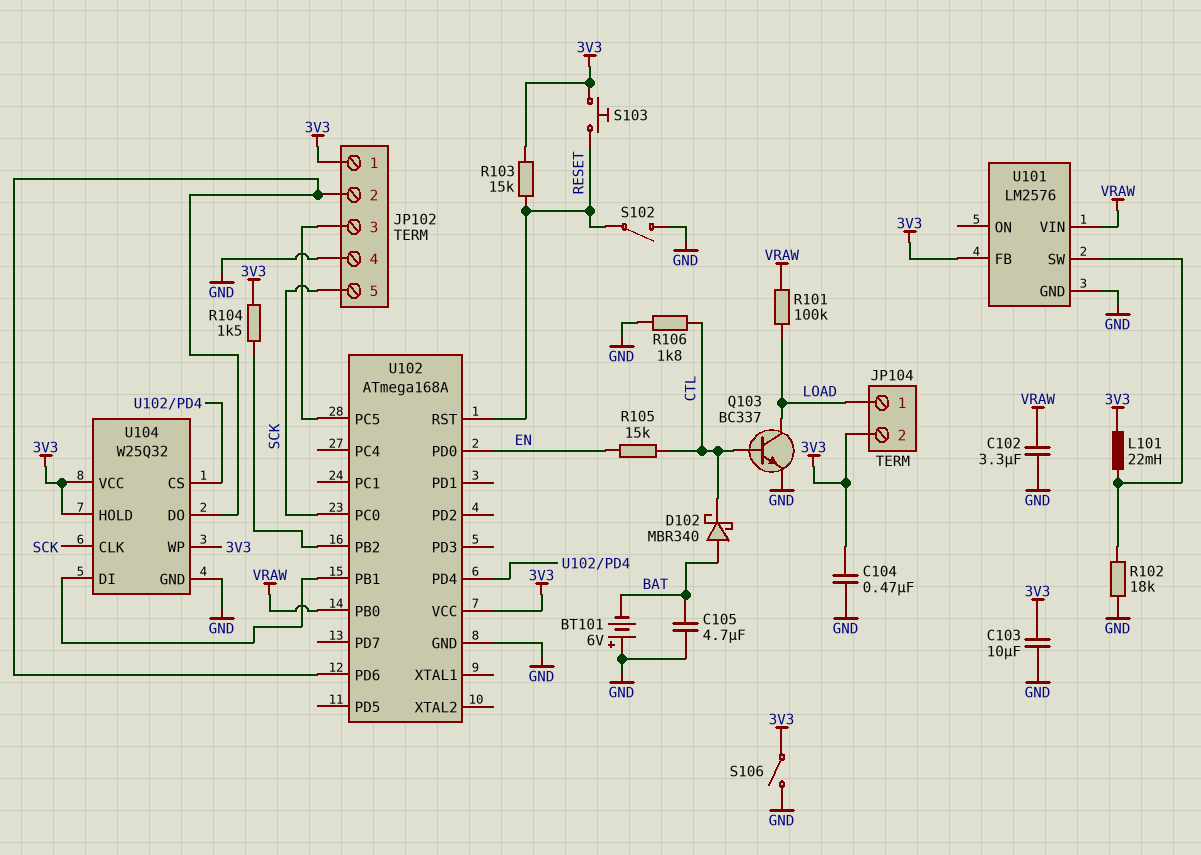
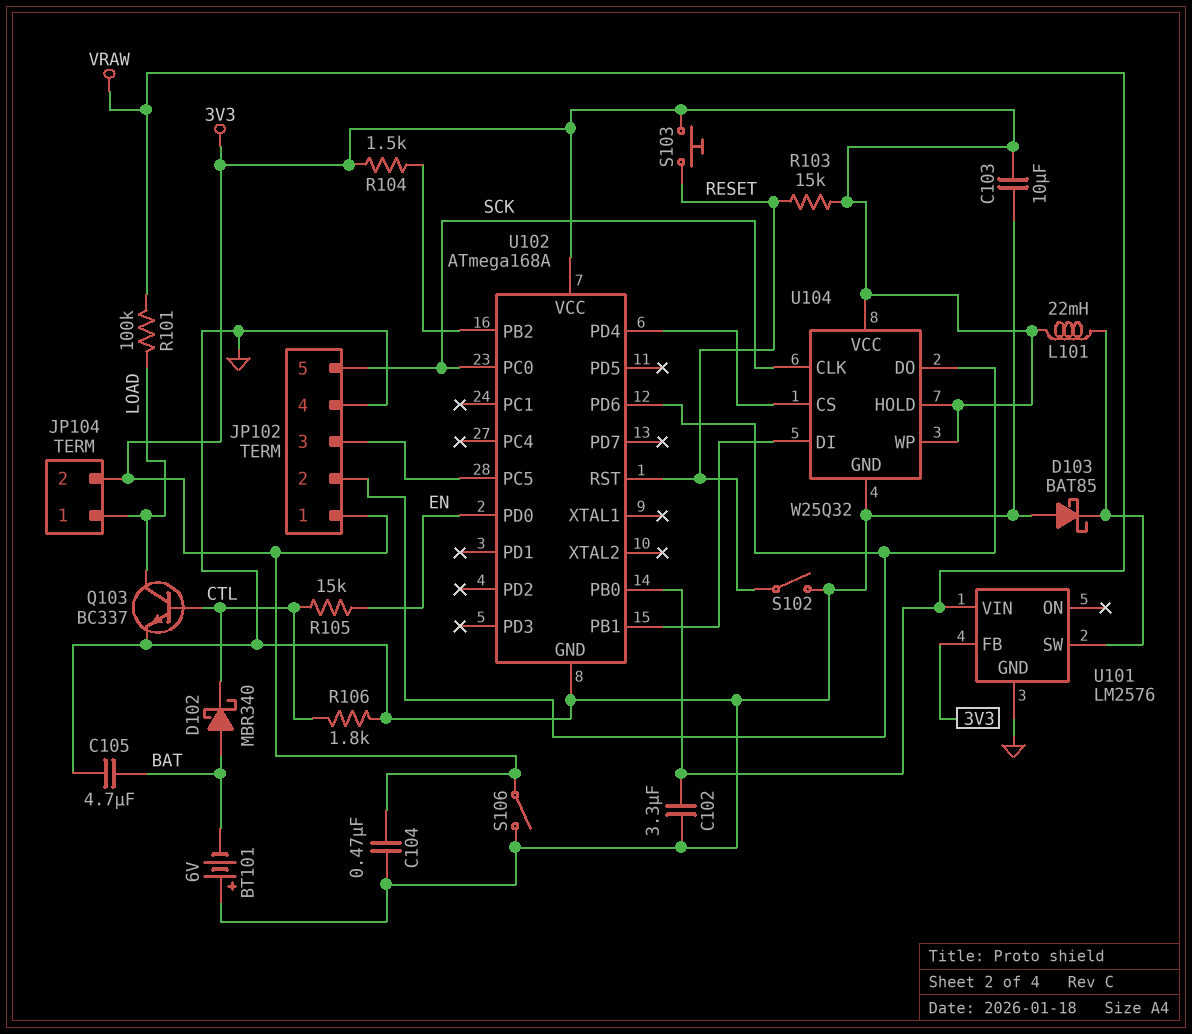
D103: none -> schottky BAT85 (A GND, K U101/SW)
R102: 18k (GND, U101/SW) -> none

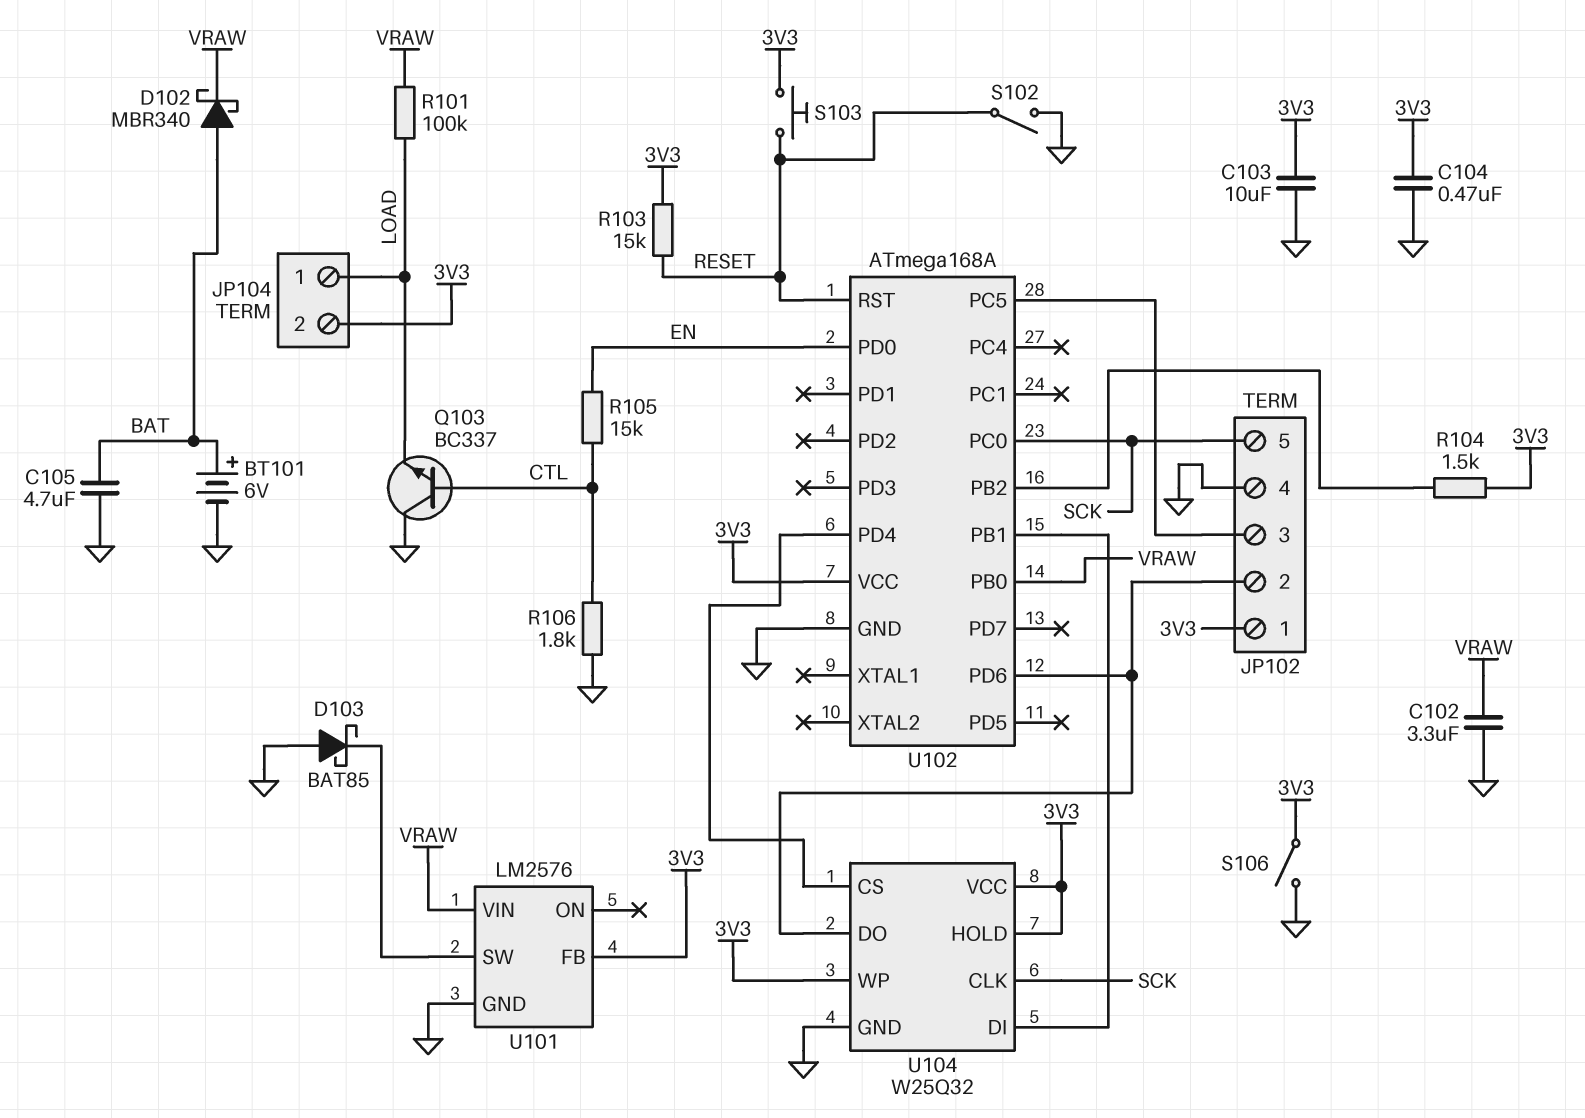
BT101: 6V (plus GND, minus BAT) -> 6V (plus BAT, minus GND)
D102: schottky MBR340 (A BAT, K CTL) -> schottky MBR340 (A BAT, K VRAW)
L101: 22mH (3V3, U101/SW) -> none
Q103: NPN BC337 (B CTL, C LOAD, E GND) -> NPN BC337 (B CTL, C GND, E LOAD)

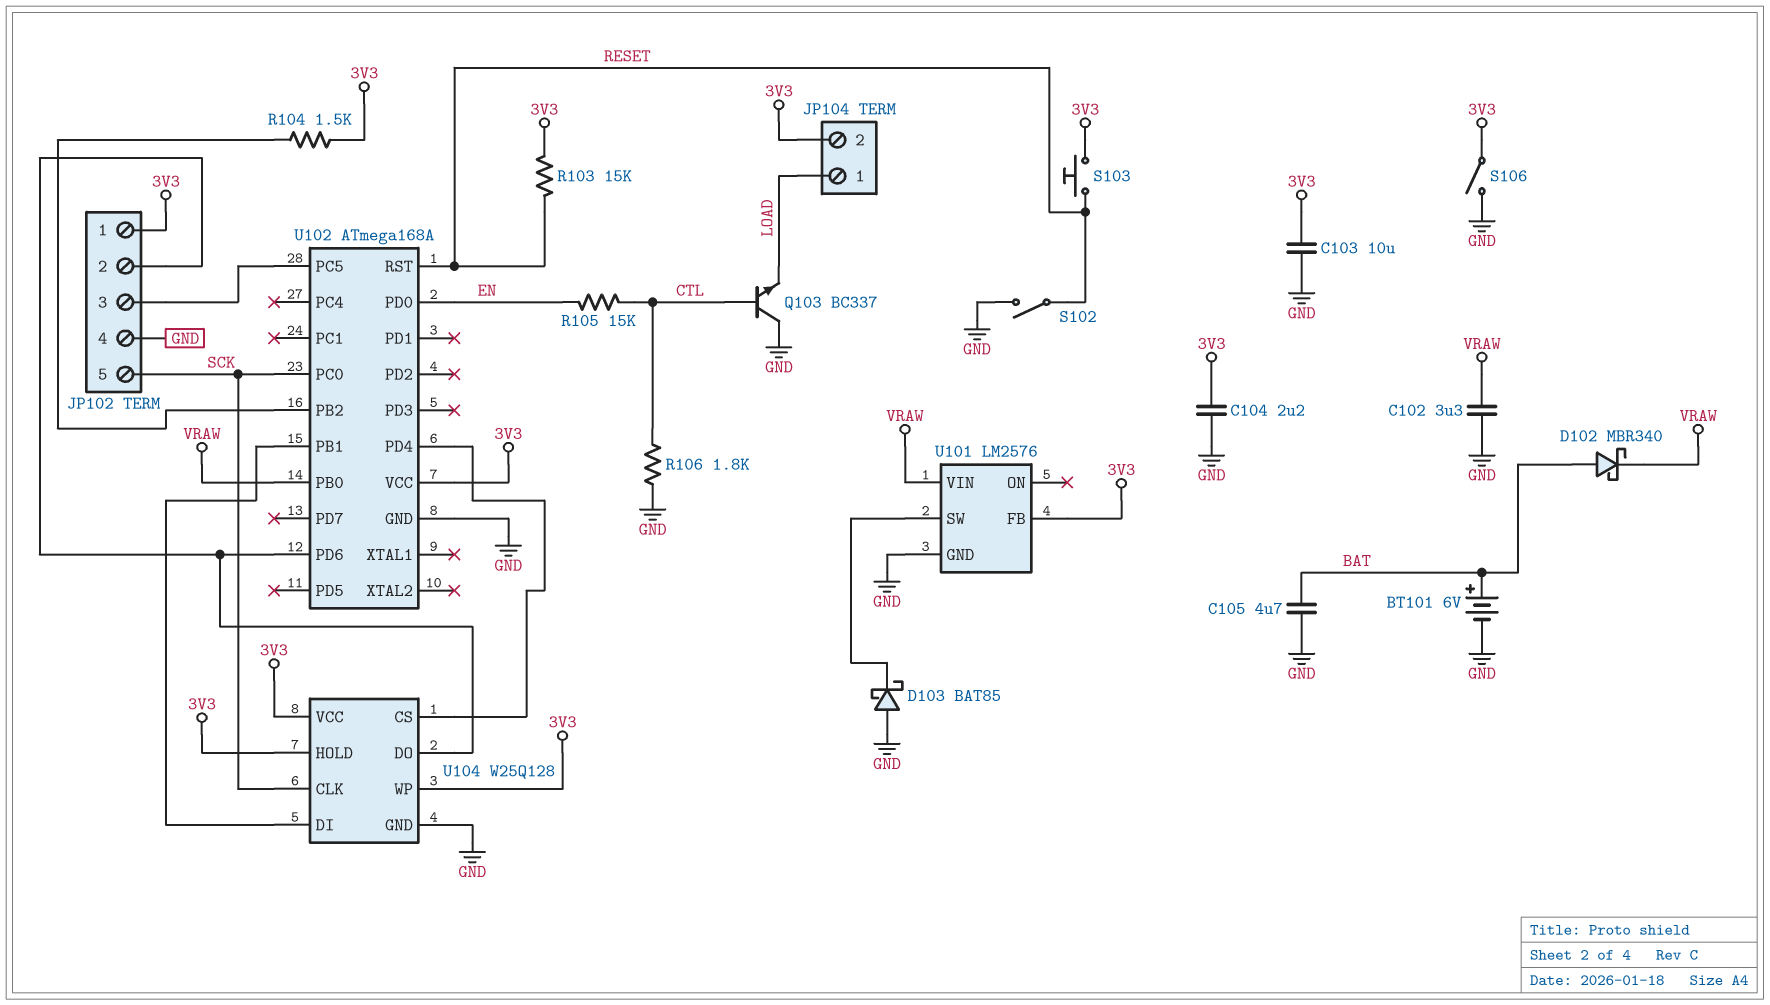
C104: 470nF (3V3, GND) -> 2.2uF (3V3, GND)
R101: 100k (LOAD, VRAW) -> none
U104: W25Q32 -> W25Q128

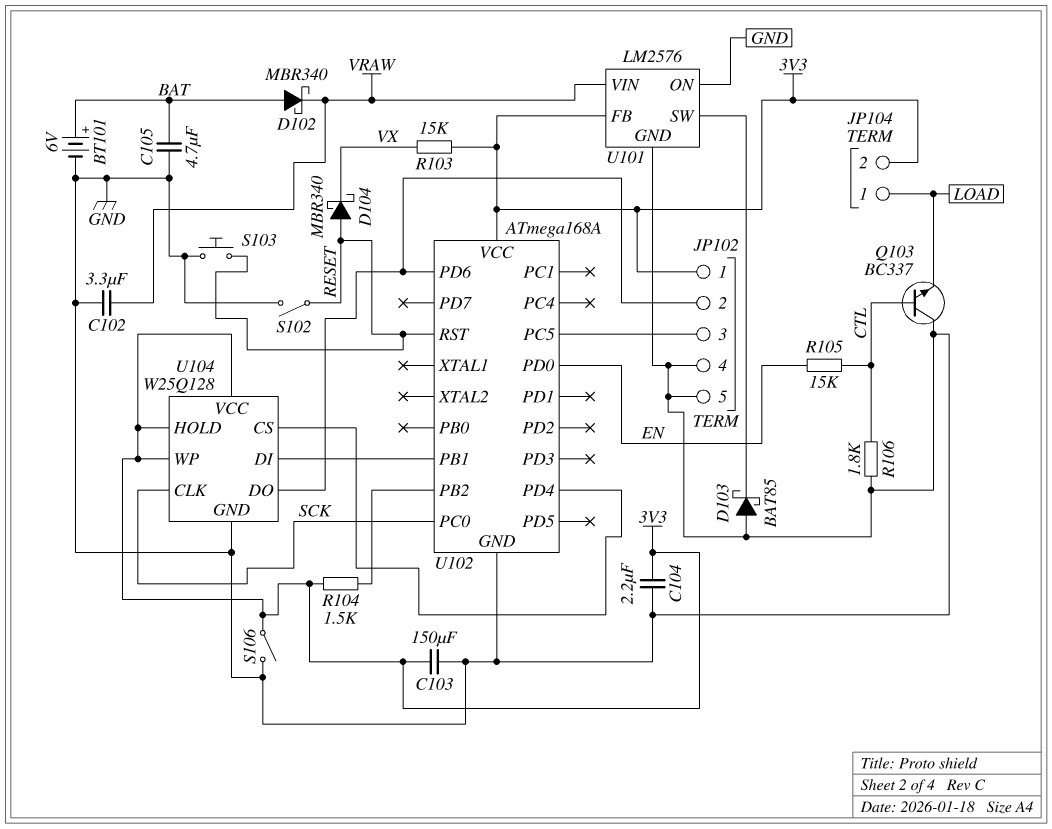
C103: 10uF (3V3, GND) -> 150uF (3V3, GND)
D104: none -> schottky MBR340 (A RESET, K VX)
JP102 pin 5: SCK -> GND
R103: 15k (3V3, RESET) -> 15k (3V3, VX)
S103: button (3V3, RESET) -> button (GND, RESET)
U101 pin ON: none -> GND
U102 pin PB0: VRAW -> none

